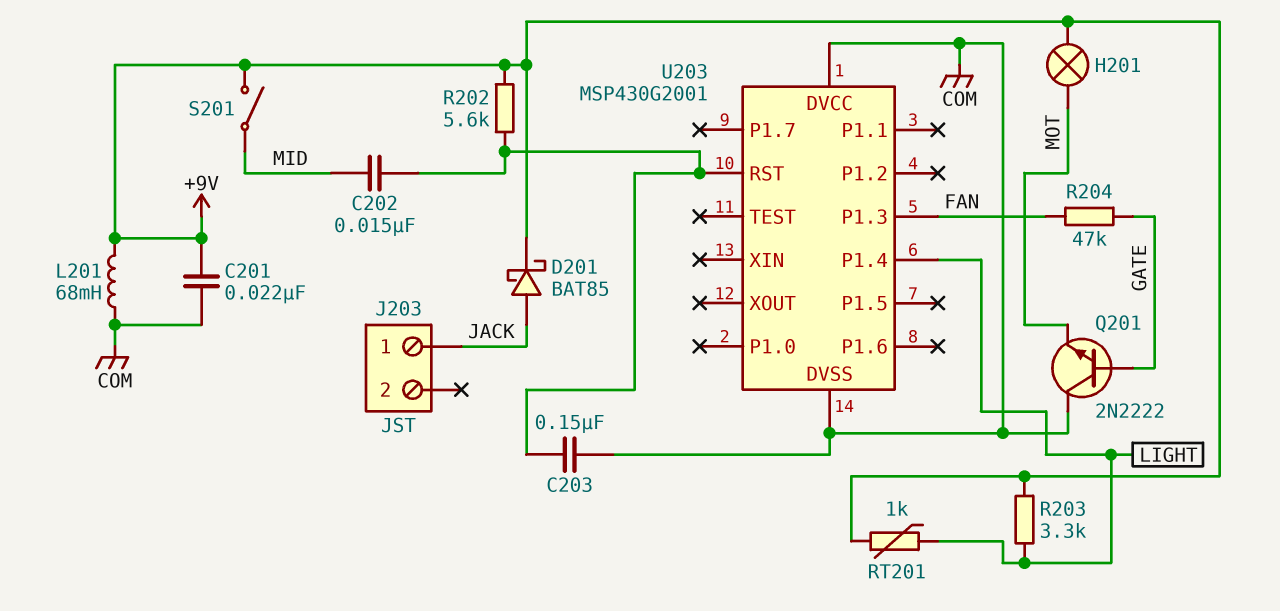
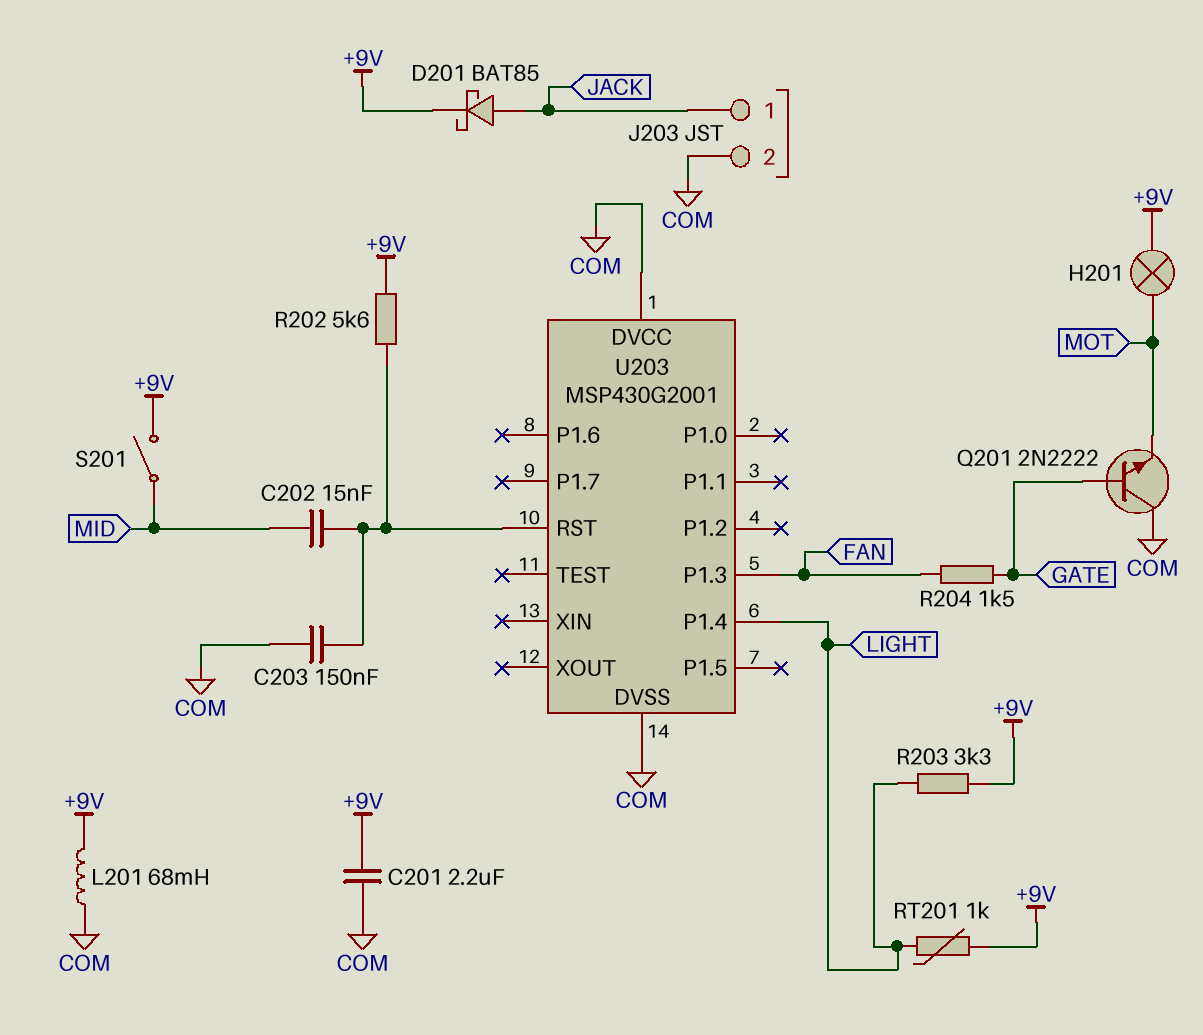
C201: 22nF (+9V, COM) -> 2.2uF (+9V, COM)
J203 pin 2: none -> COM
R204: 47k (FAN, GATE) -> 1.5k (FAN, GATE)

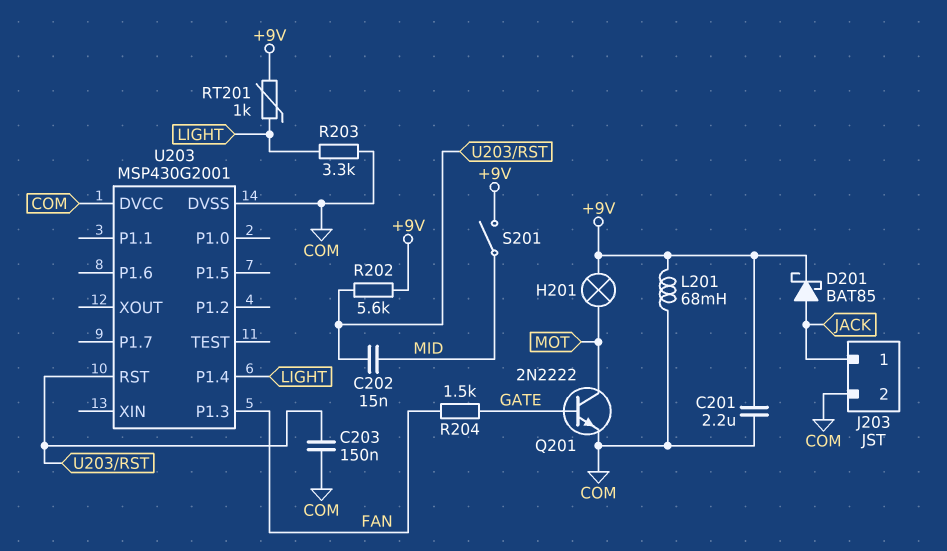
Q201: NPN 2N2222 (B GATE, C COM, E MOT) -> NPN 2N2222 (B GATE, C MOT, E COM)
R203: 3.3k (+9V, LIGHT) -> 3.3k (COM, LIGHT)

